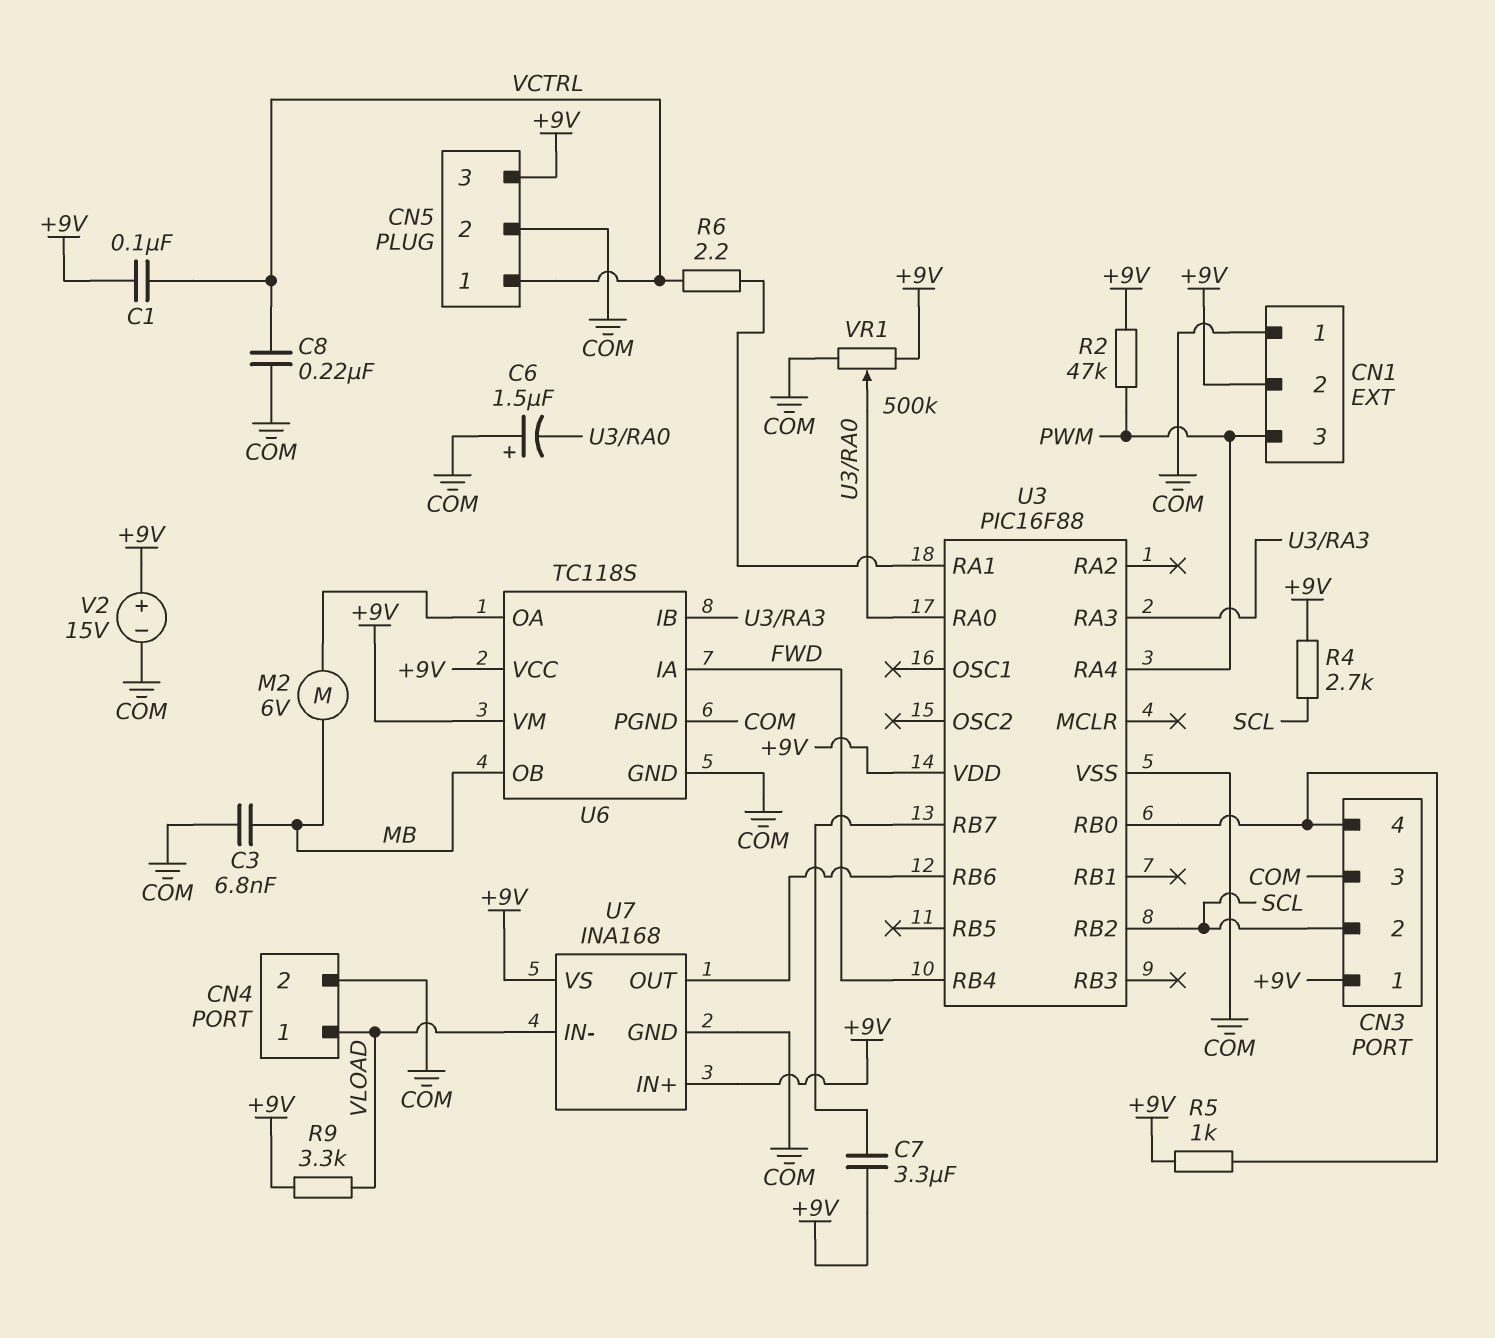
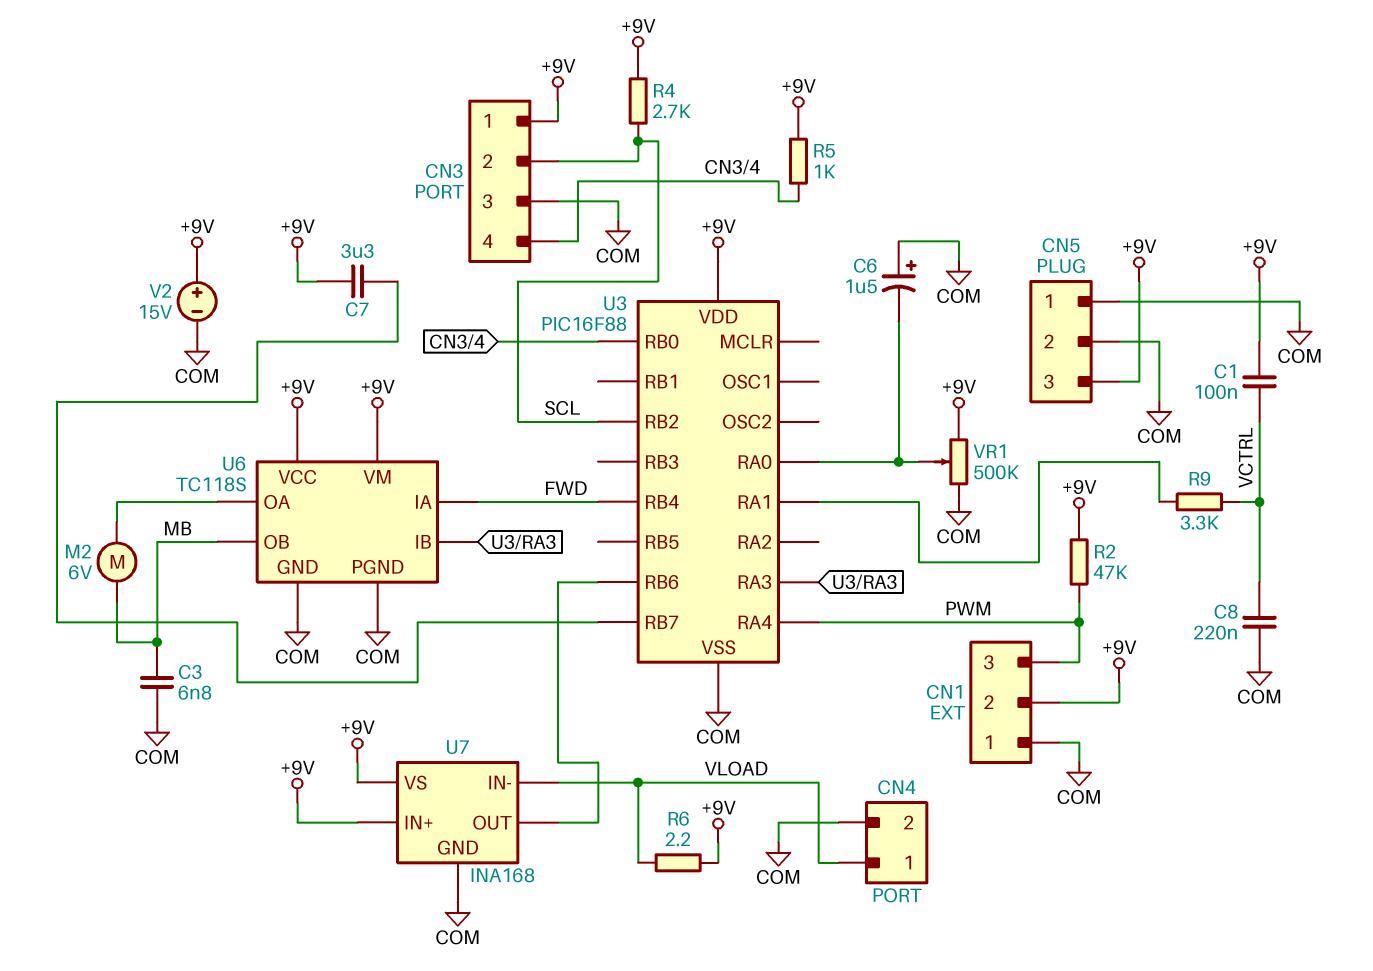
CN5 pin 1: VCTRL -> COM
R6: 2.2 (U3/RA1, VCTRL) -> 2.2 (+9V, VLOAD)
R9: 3.3k (+9V, VLOAD) -> 3.3k (U3/RA1, VCTRL)

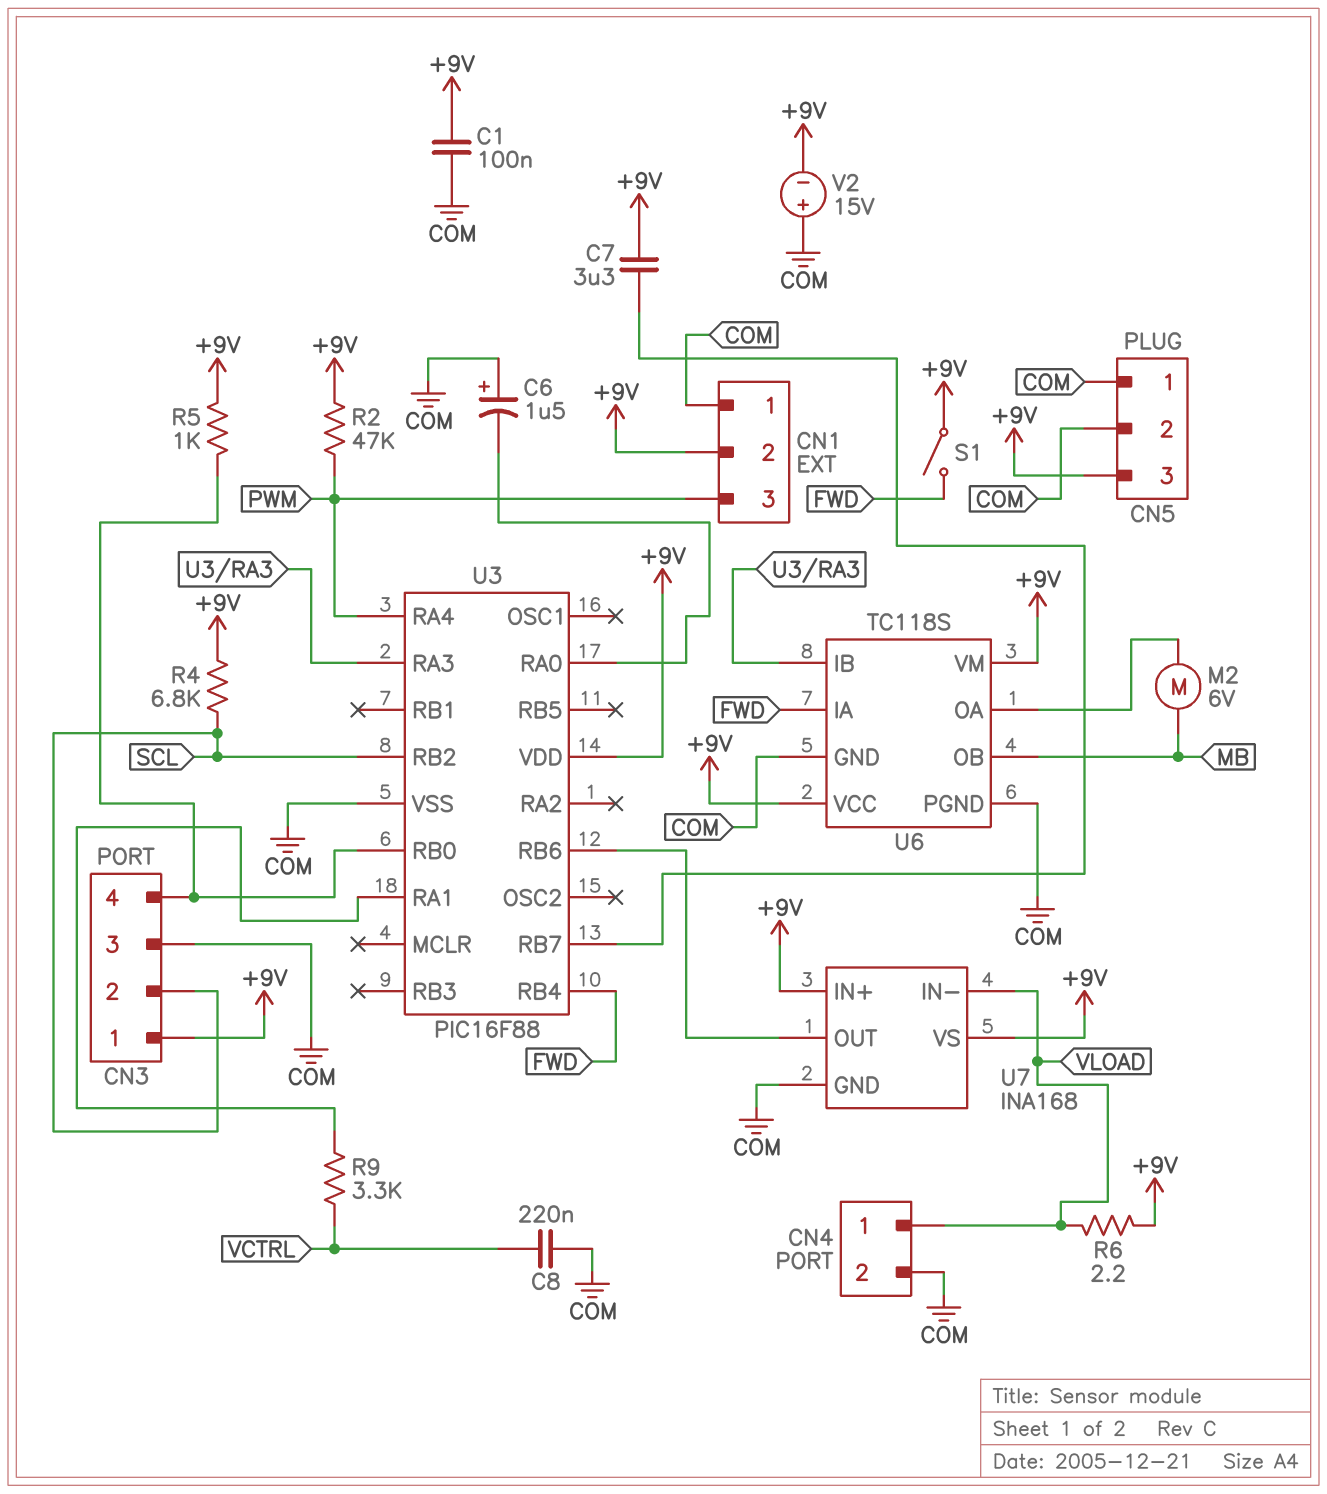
C1: 100nF (+9V, VCTRL) -> 100nF (+9V, COM)
C3: 6.8nF (COM, MB) -> none
R4: 2.7k (+9V, SCL) -> 6.8k (+9V, SCL)
S1: none -> switch (+9V, FWD)
V2: 15V (plus +9V, minus COM) -> 15V (plus COM, minus +9V)
VR1: 500k (+9V, COM, wiper U3/RA0) -> none

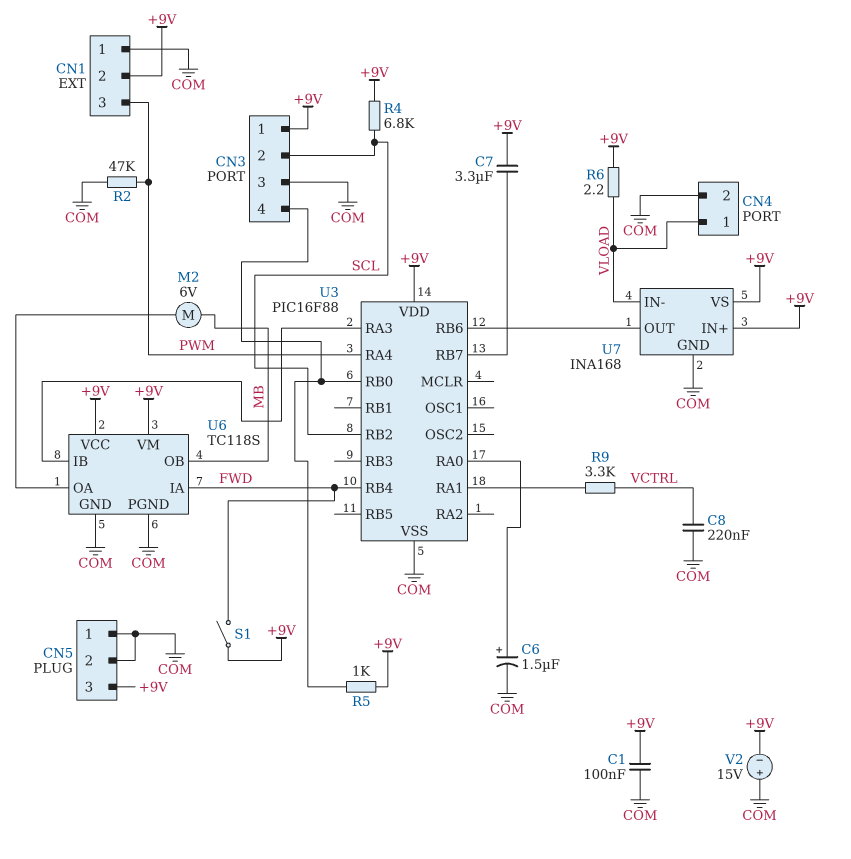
C6: 1.5uF (plus COM, minus U3/RA0) -> 1.5uF (plus U3/RA0, minus COM)
R2: 47k (+9V, PWM) -> 47k (COM, PWM)

